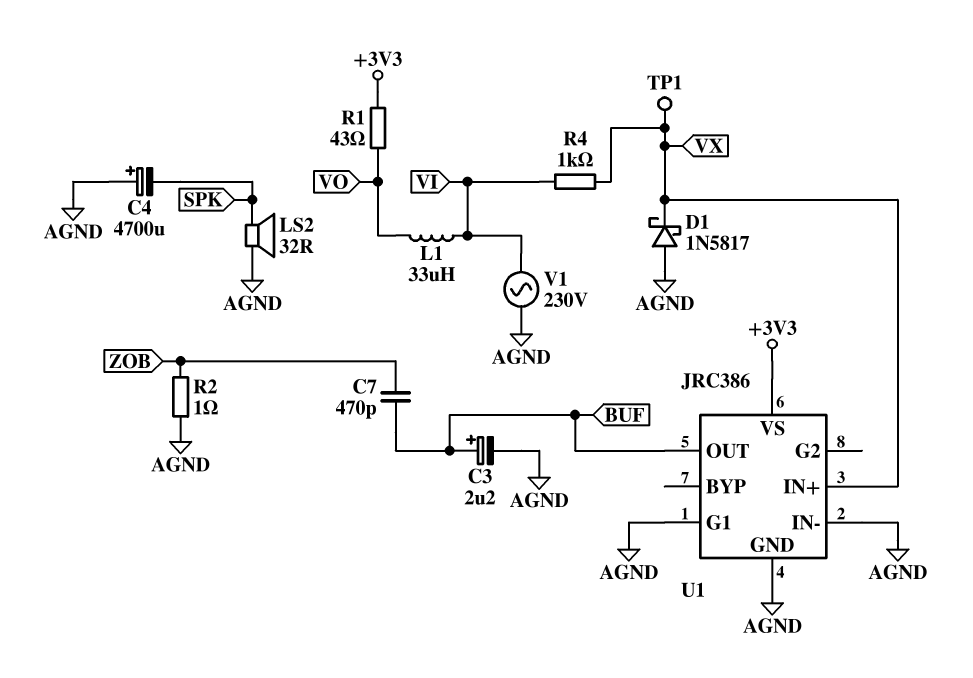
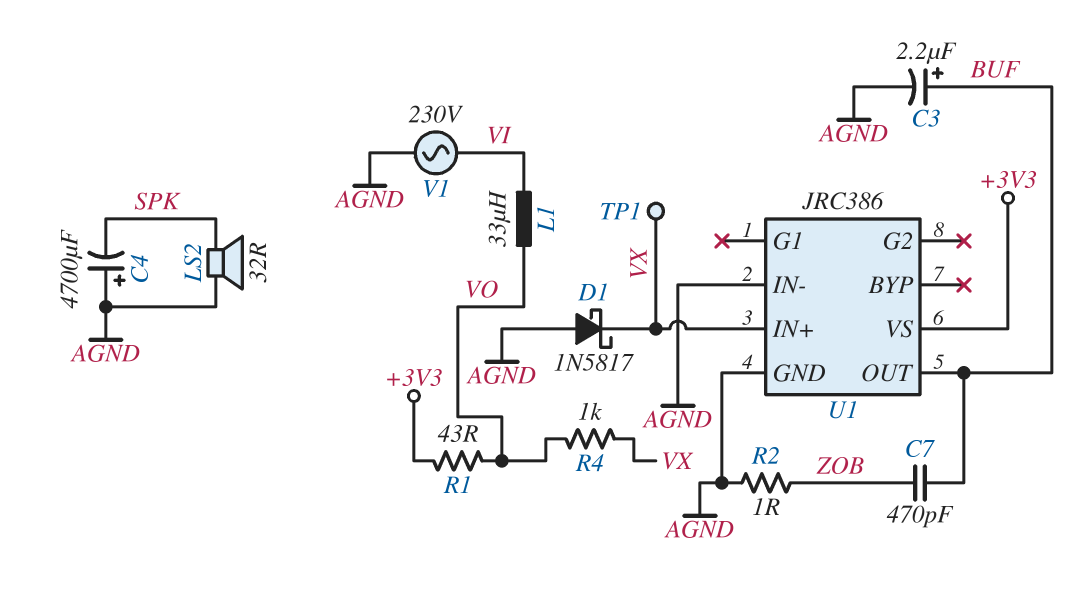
R4: 1k (VI, VX) -> 1k (VO, VX)
U1 pin G1: AGND -> none

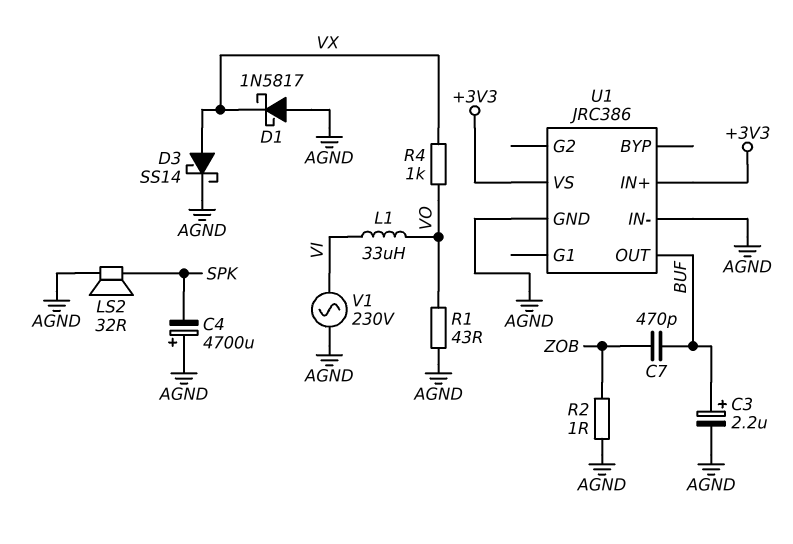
D3: none -> schottky SS14 (A VX, K AGND)
R1: 43 (+3V3, VO) -> 43 (AGND, VO)
TP1: test point (VX) -> none
U1 pin IN+: VX -> +3V3

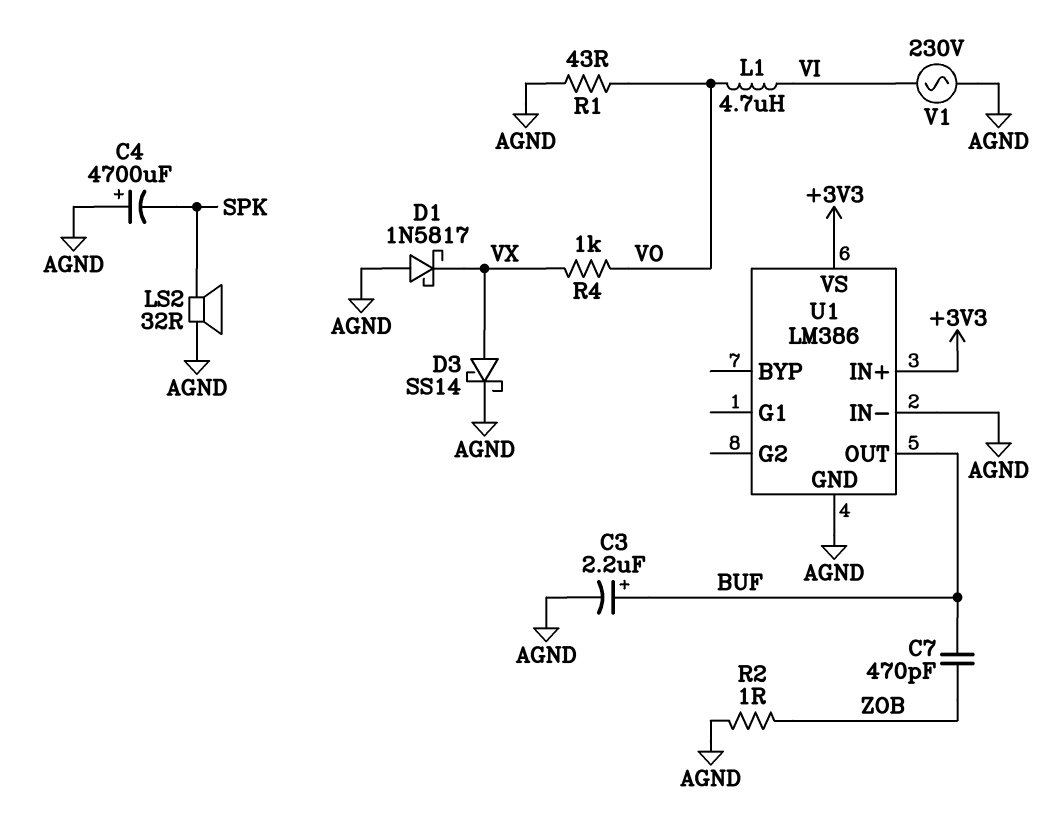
L1: 33uH (VI, VO) -> 4.7uH (VI, VO)
U1: JRC386 -> LM386

